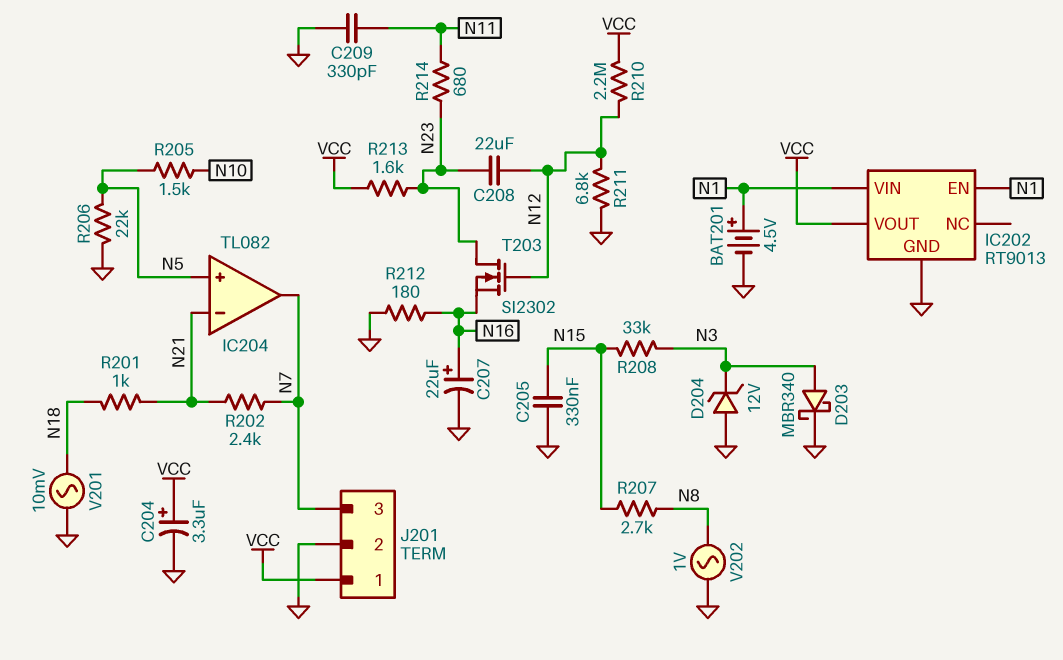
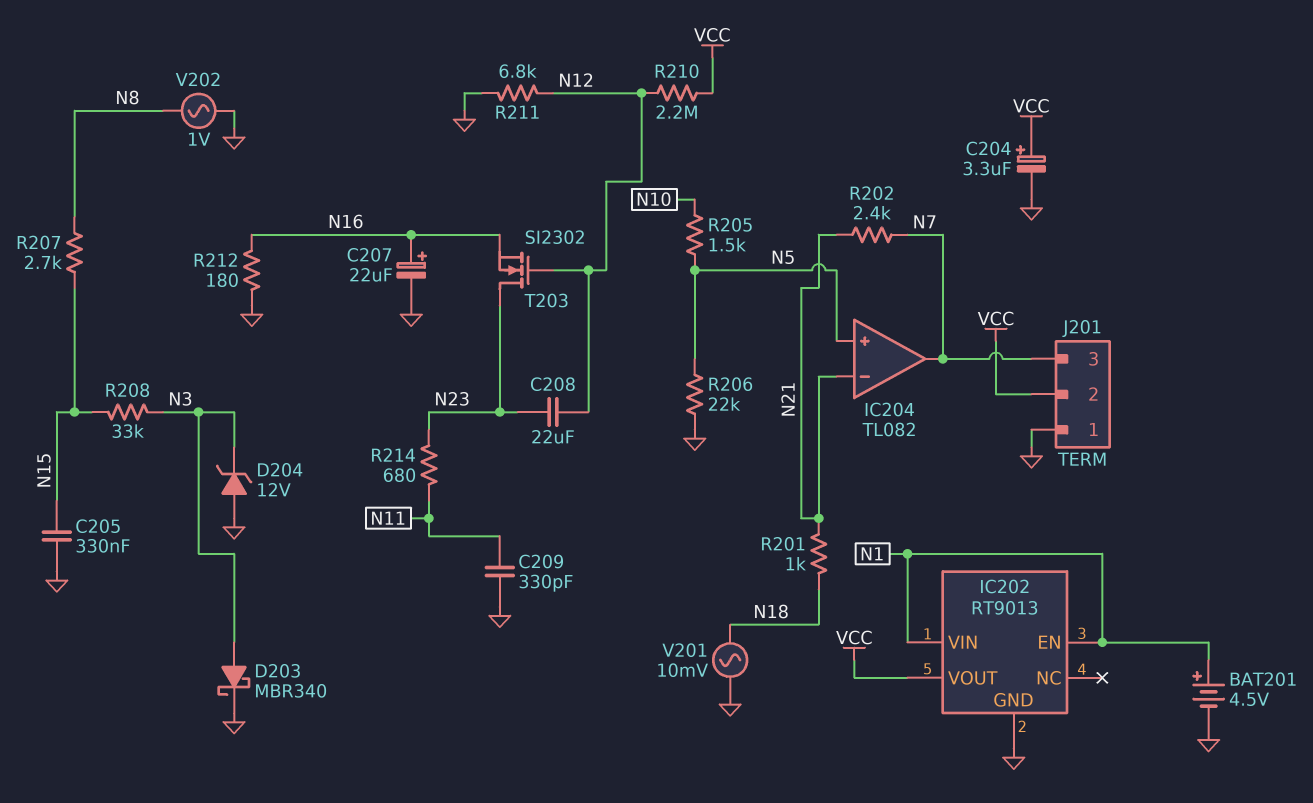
J201 pin 1: VCC -> GND
J201 pin 2: GND -> VCC
R213: 1.6k (N23, VCC) -> none

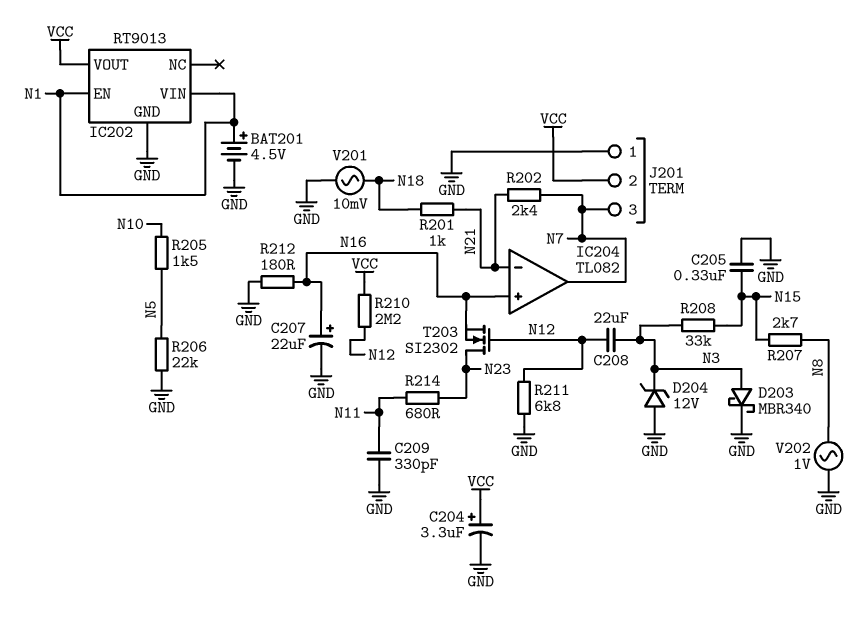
C208: 22uF (N12, N23) -> 22uF (N3, N12)
IC204 pin in+: N5 -> N16

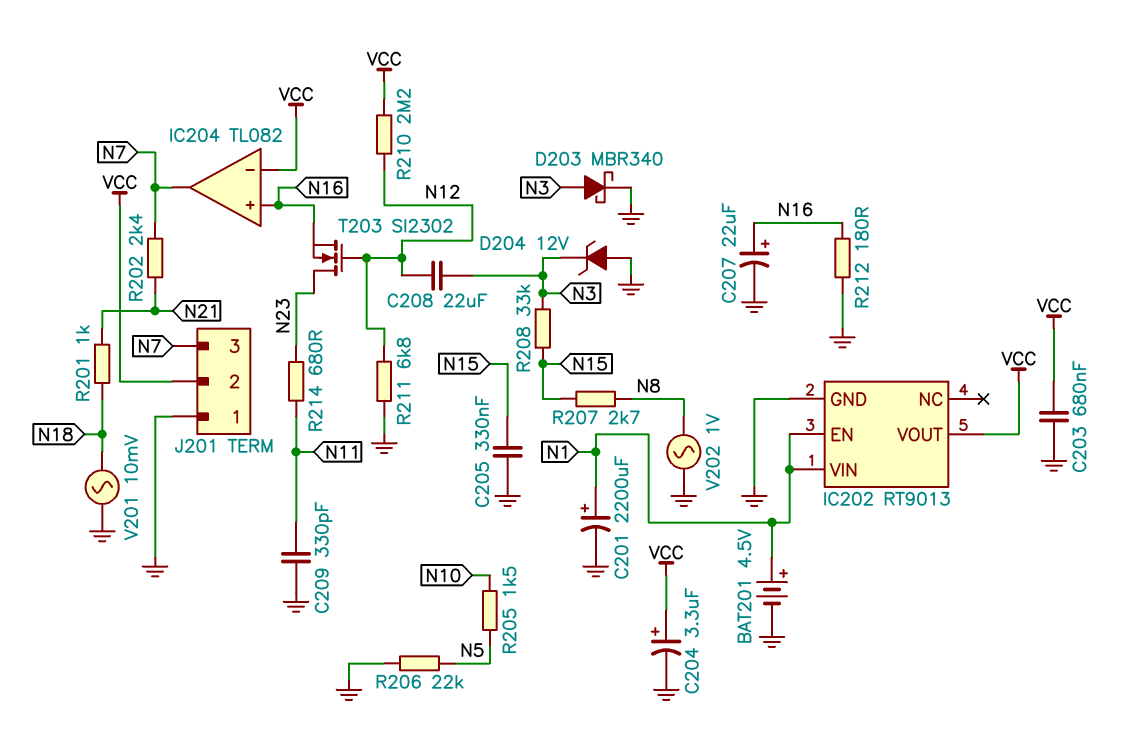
C201: none -> 2200uF (plus N1, minus GND)
C203: none -> 680nF (GND, VCC)
IC204 pin in-: N21 -> VCC

